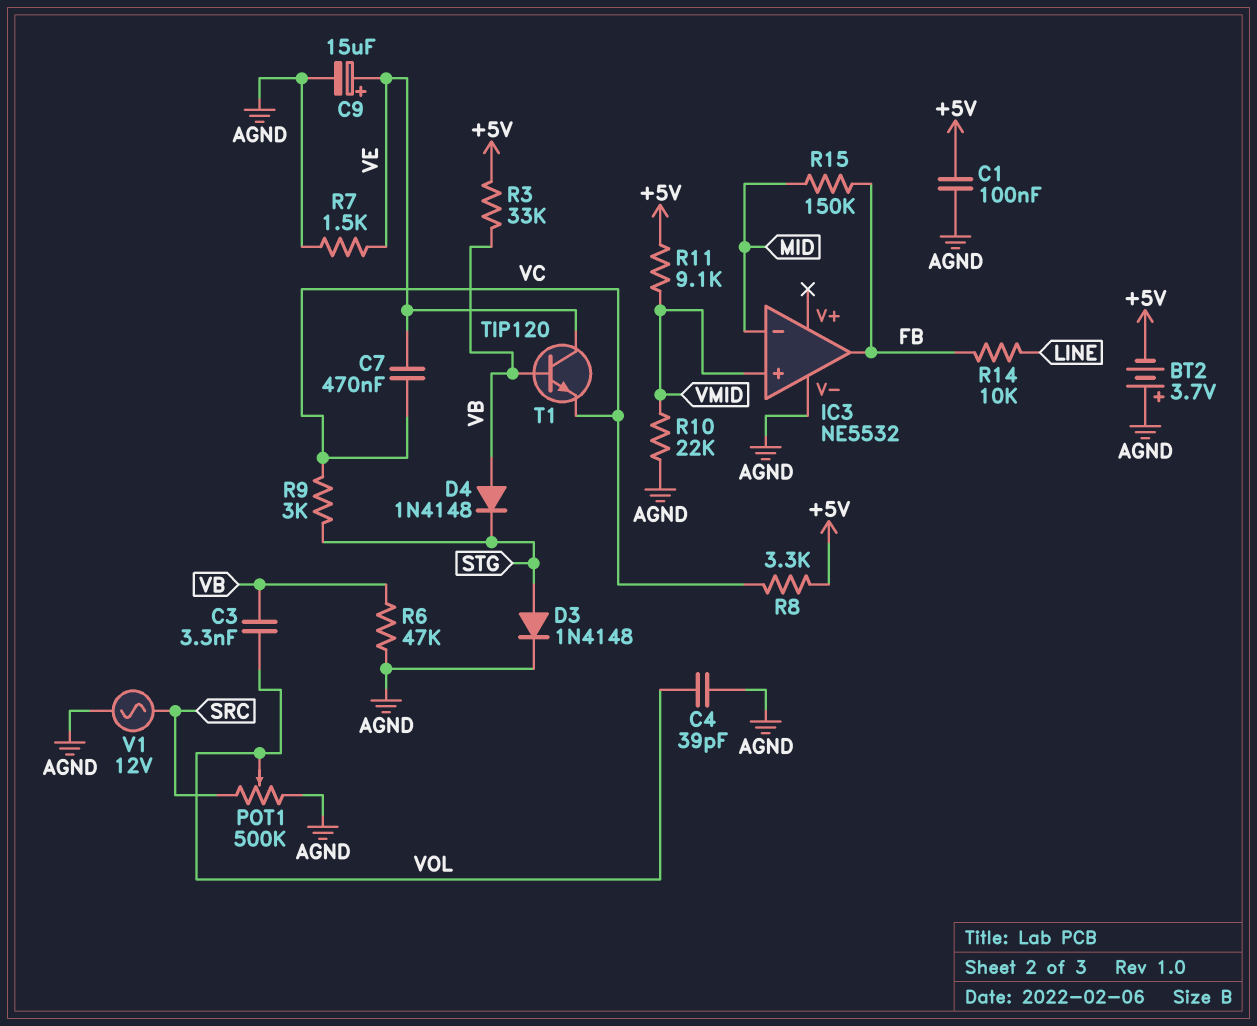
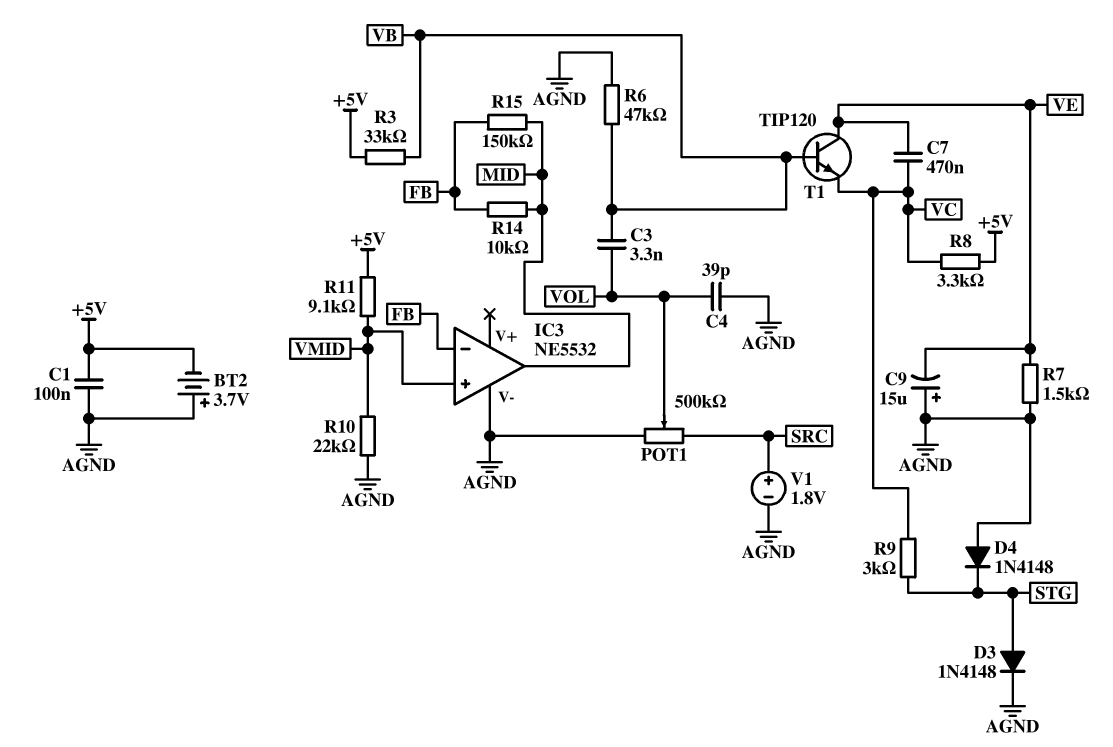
C9: 15uF (plus VE, minus AGND) -> 15uF (plus AGND, minus VE)
D4: diode 1N4148 (A VB, K STG) -> diode 1N4148 (A AGND, K STG)
IC3 pin in-: MID -> FB
IC3 pin out: FB -> MID
R14: 10k (FB, LINE) -> 10k (FB, MID)
V1: AC 12V (AGND, SRC) -> 1.8V (plus SRC, minus AGND)

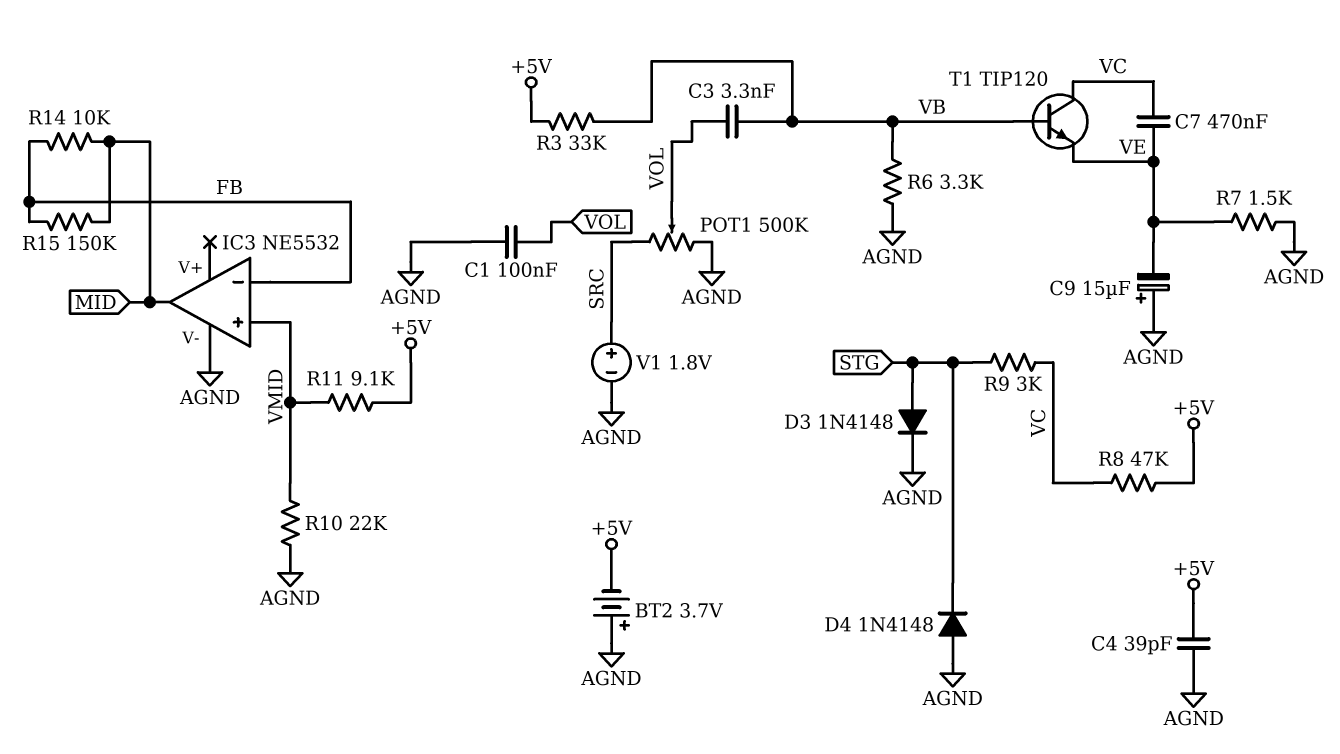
C1: 100nF (+5V, AGND) -> 100nF (AGND, VOL)
C4: 39pF (AGND, VOL) -> 39pF (+5V, AGND)
R6: 47k (AGND, VB) -> 3.3k (AGND, VB)
R8: 3.3k (+5V, VC) -> 47k (+5V, VC)
T1: NPN TIP120 (B VB, C VE, E VC) -> NPN TIP120 (B VB, C VC, E VE)

